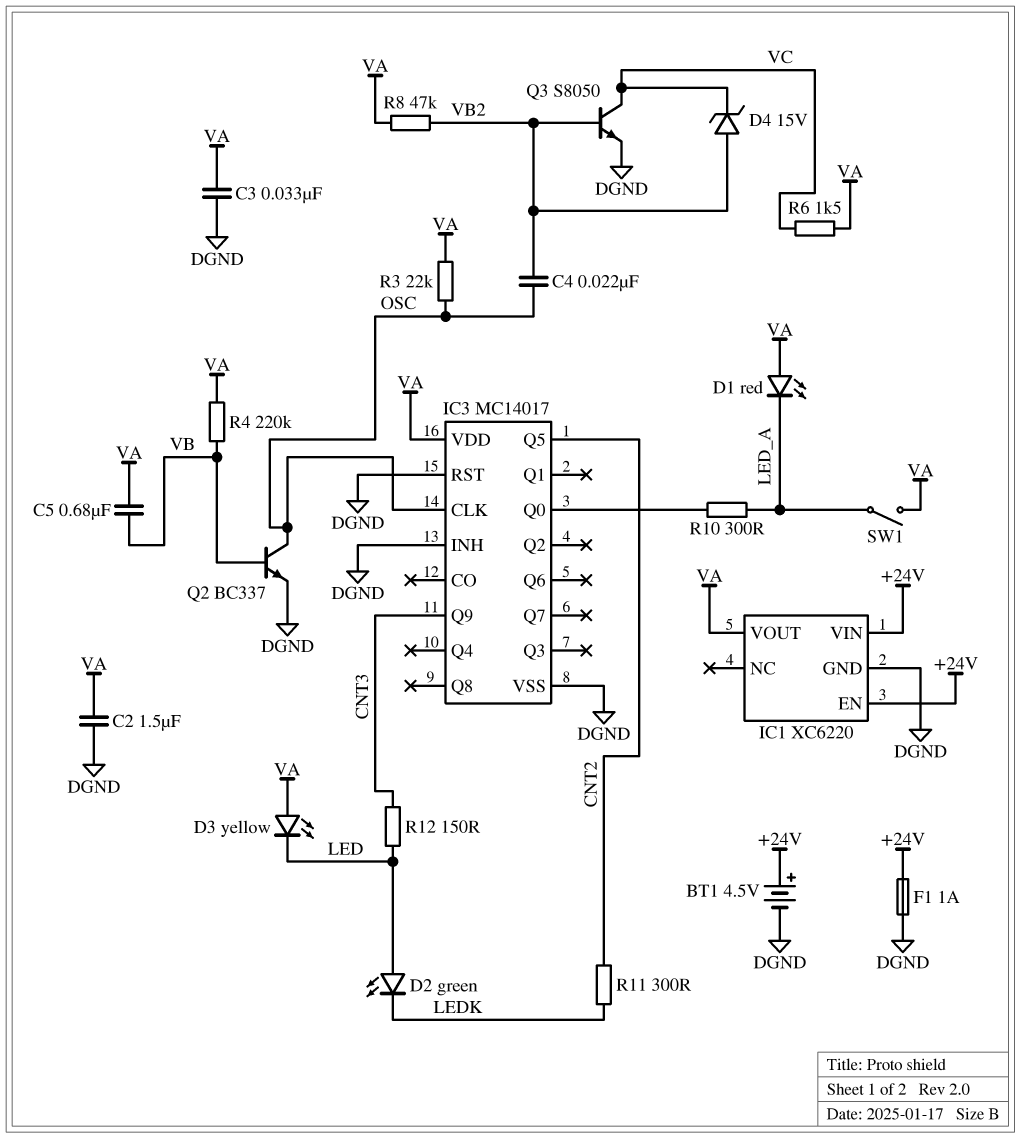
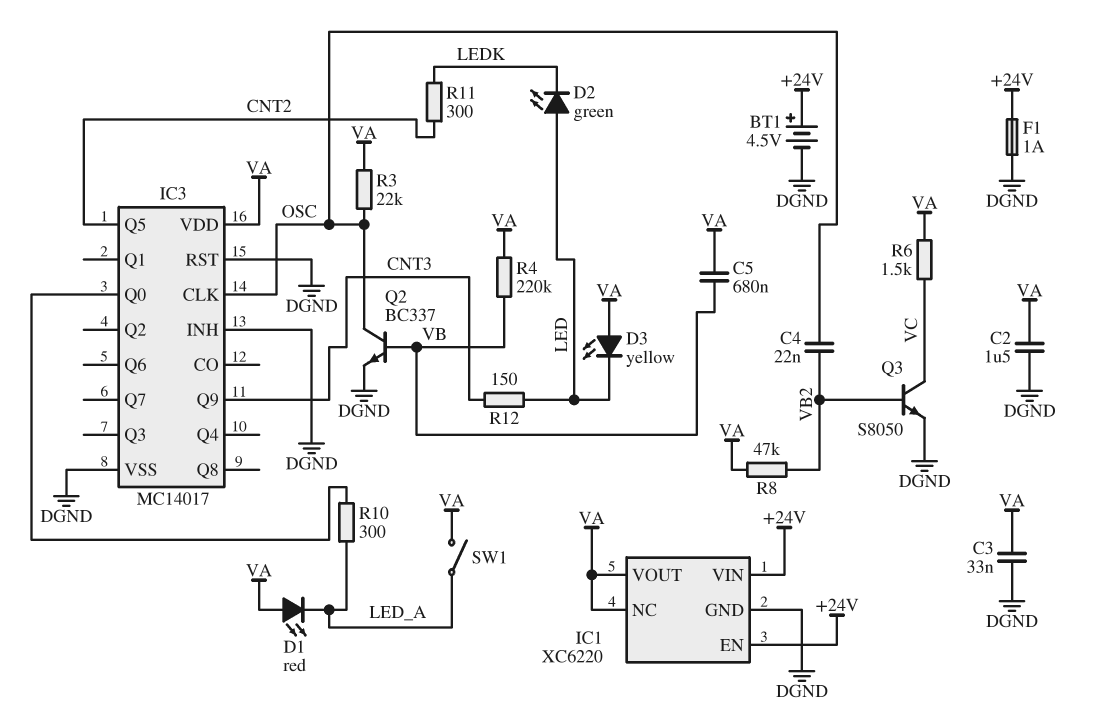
D4: zener 15V (A VB2, K VC) -> none
IC1 pin NC: none -> VA

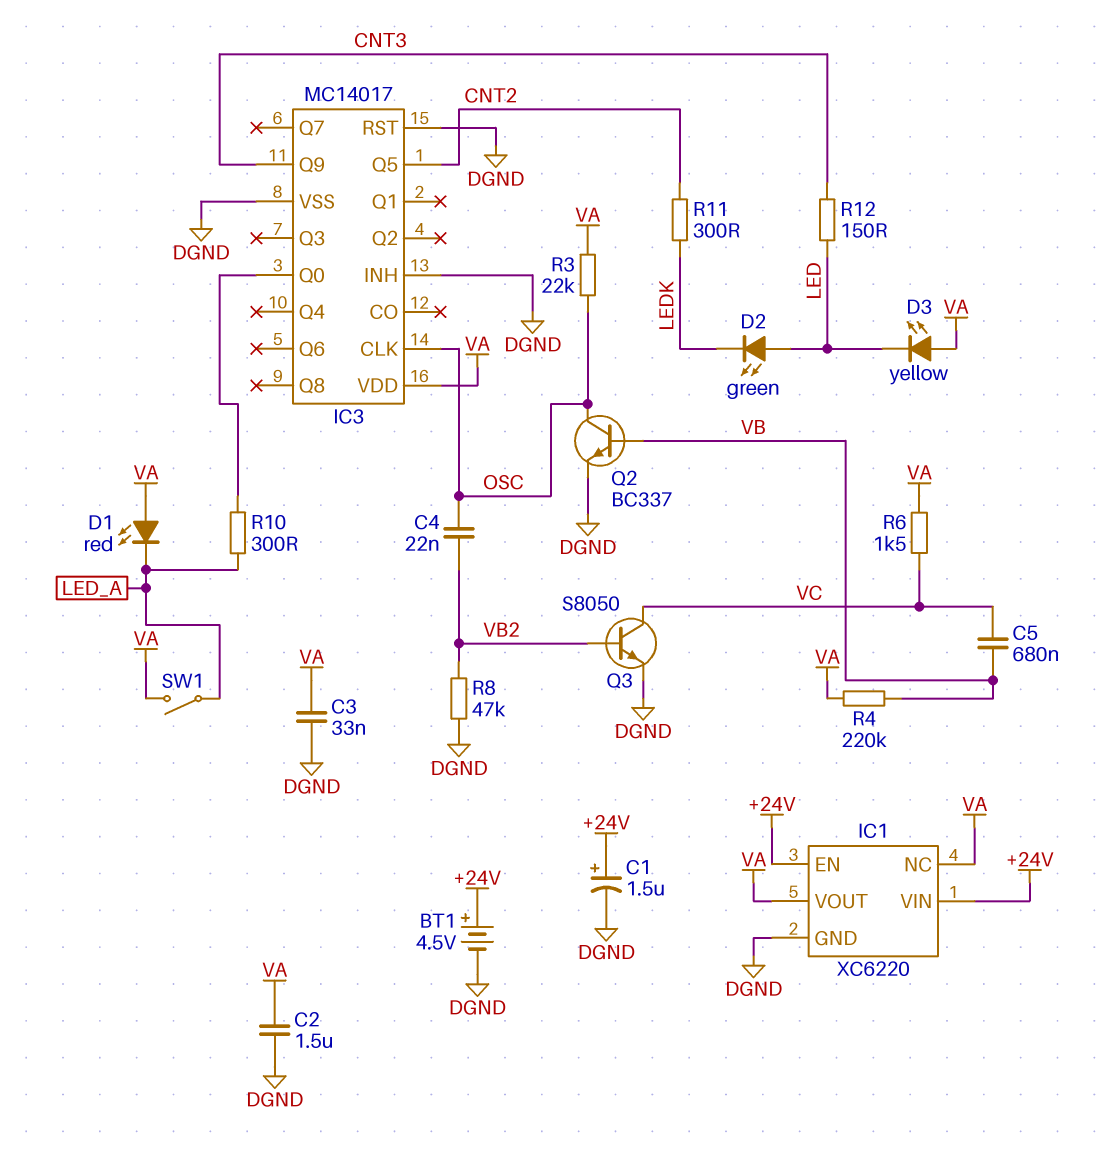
C1: none -> 1.5uF (plus +24V, minus DGND)
C5: 680nF (VA, VB) -> 680nF (VB, VC)
F1: 1A (+24V, DGND) -> none
R8: 47k (VA, VB2) -> 47k (DGND, VB2)

